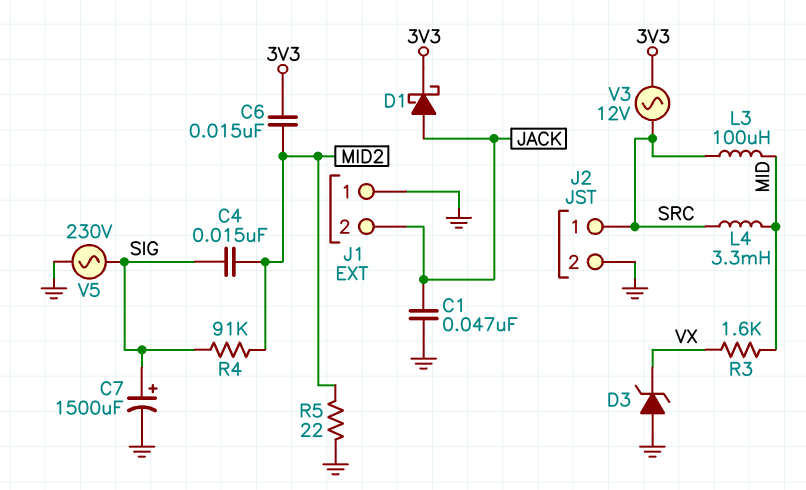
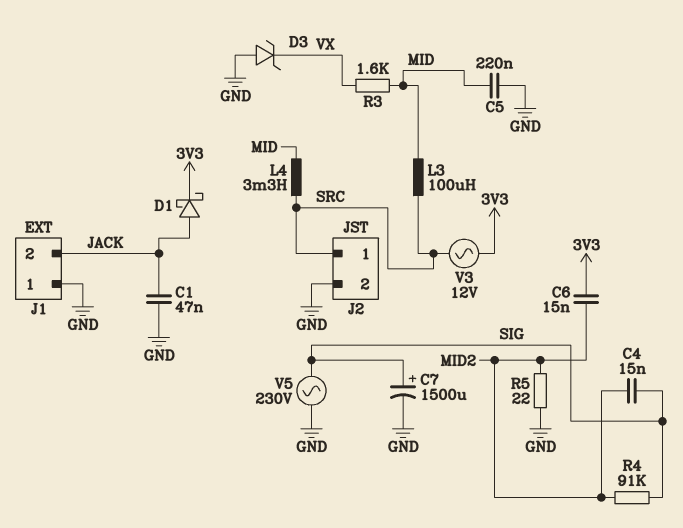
C5: none -> 220nF (GND, MID)

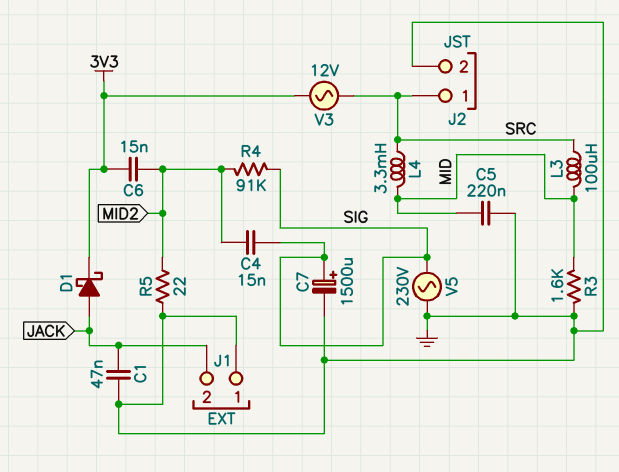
D3: zener (A GND, K VX) -> none
R3: 1.6k (MID, VX) -> 1.6k (GND, MID)

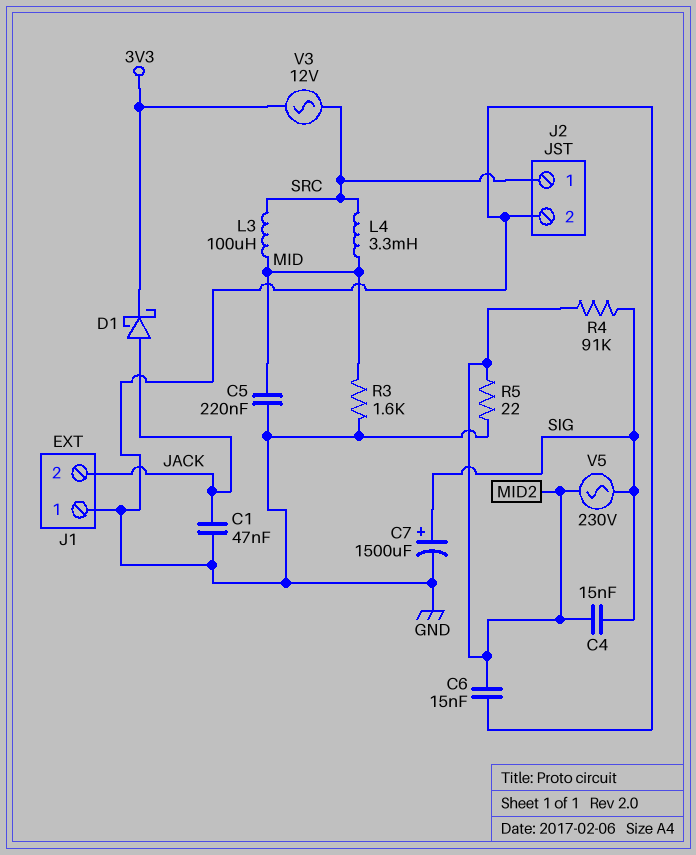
C6: 15nF (3V3, MID2) -> 15nF (GND, MID2)
V5: AC 230V (GND, SIG) -> AC 230V (MID2, SIG)

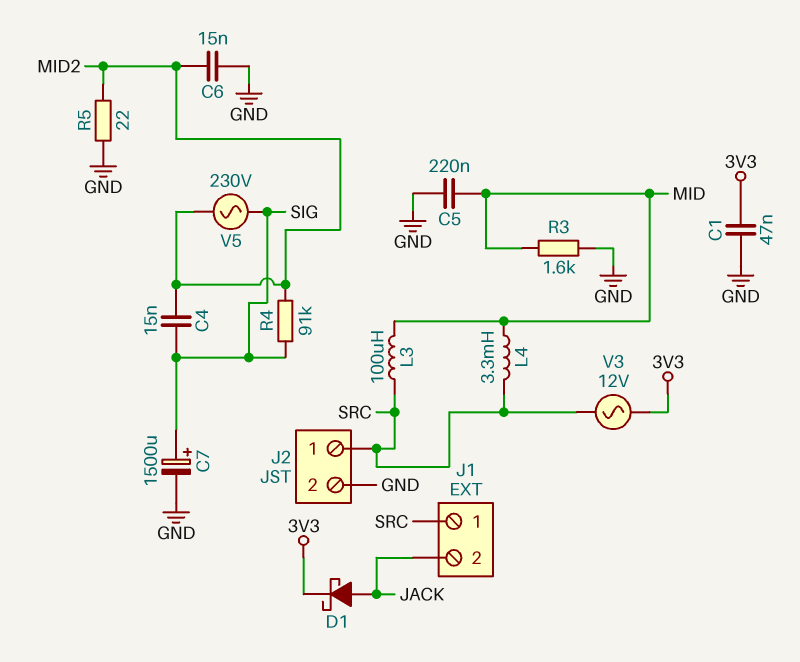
C1: 47nF (GND, JACK) -> 47nF (3V3, GND)
J1 pin 1: GND -> SRC

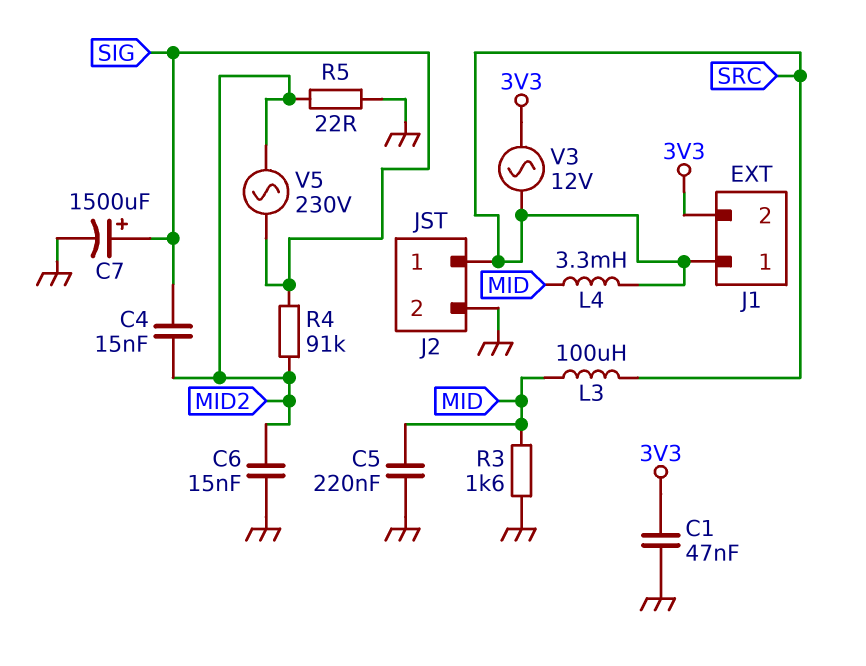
D1: schottky (A JACK, K 3V3) -> none
J1 pin 2: JACK -> 3V3

